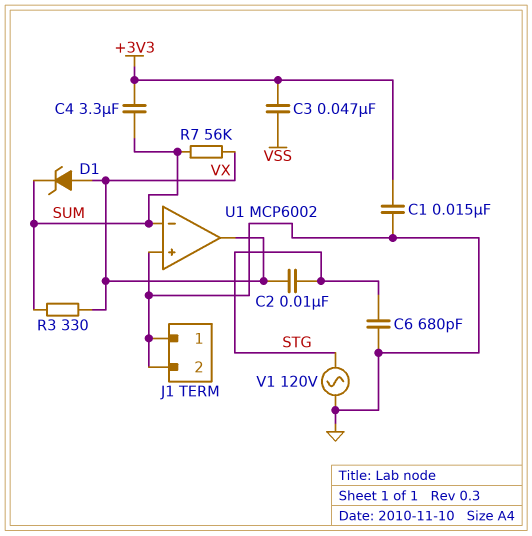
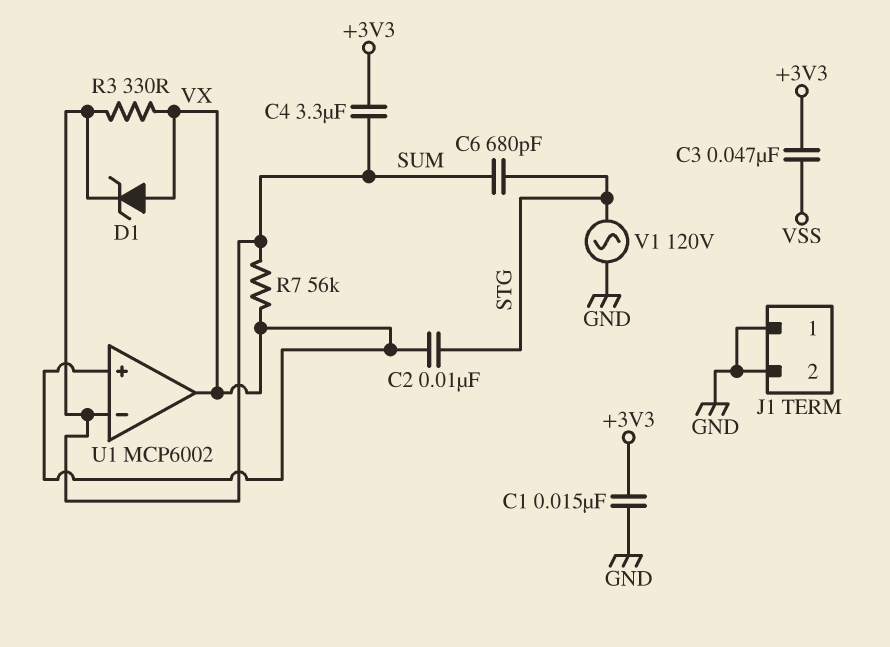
C6: 680pF (GND, STG) -> 680pF (STG, SUM)
U1 pin in+: GND -> VX

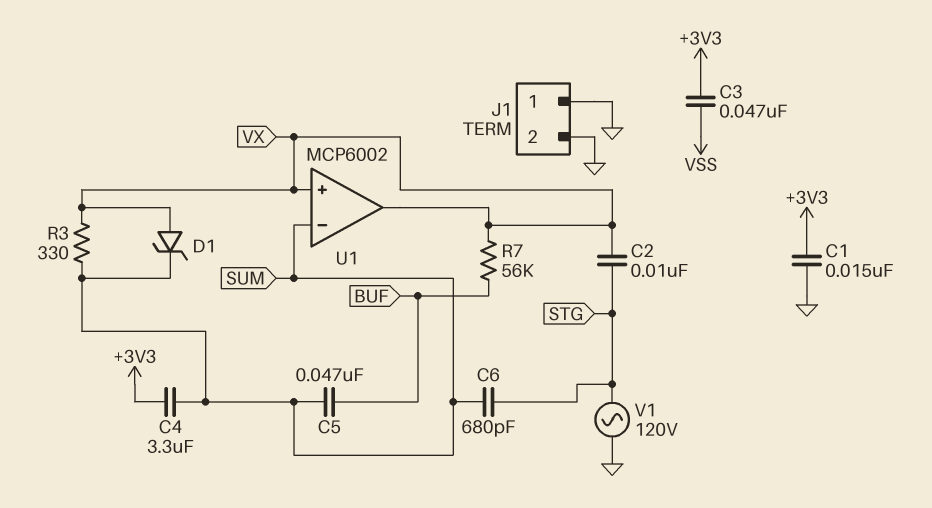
C5: none -> 47nF (BUF, SUM)
R7: 56k (SUM, VX) -> 56k (BUF, VX)

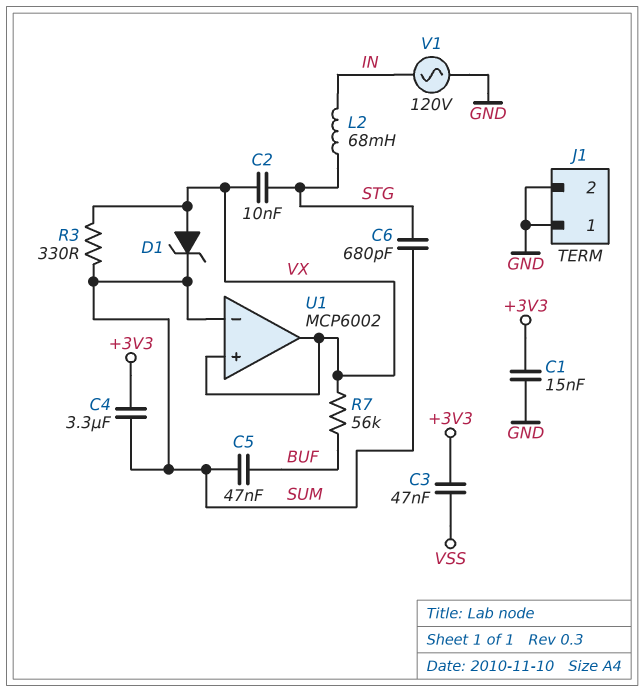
L2: none -> 68mH (IN, STG)
V1: AC 120V (GND, STG) -> AC 120V (GND, IN)

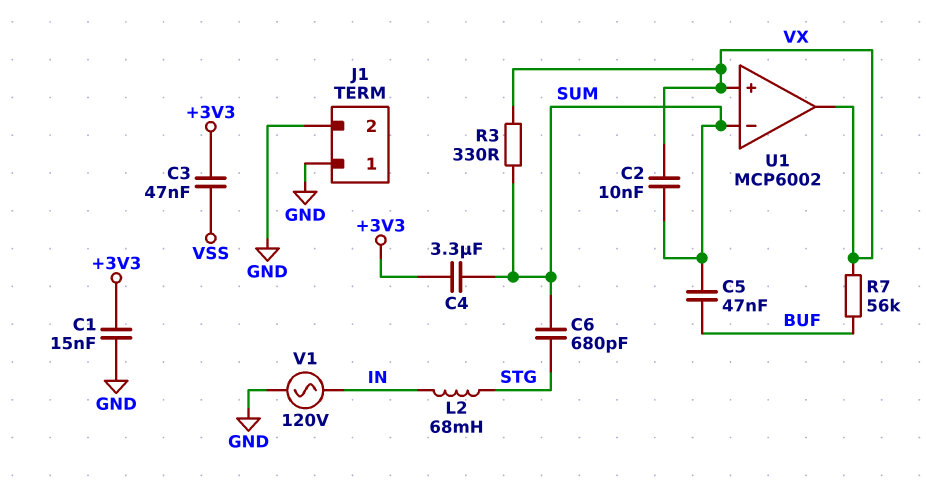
C2: 10nF (STG, VX) -> 10nF (SUM, VX)
D1: zener (A VX, K SUM) -> none

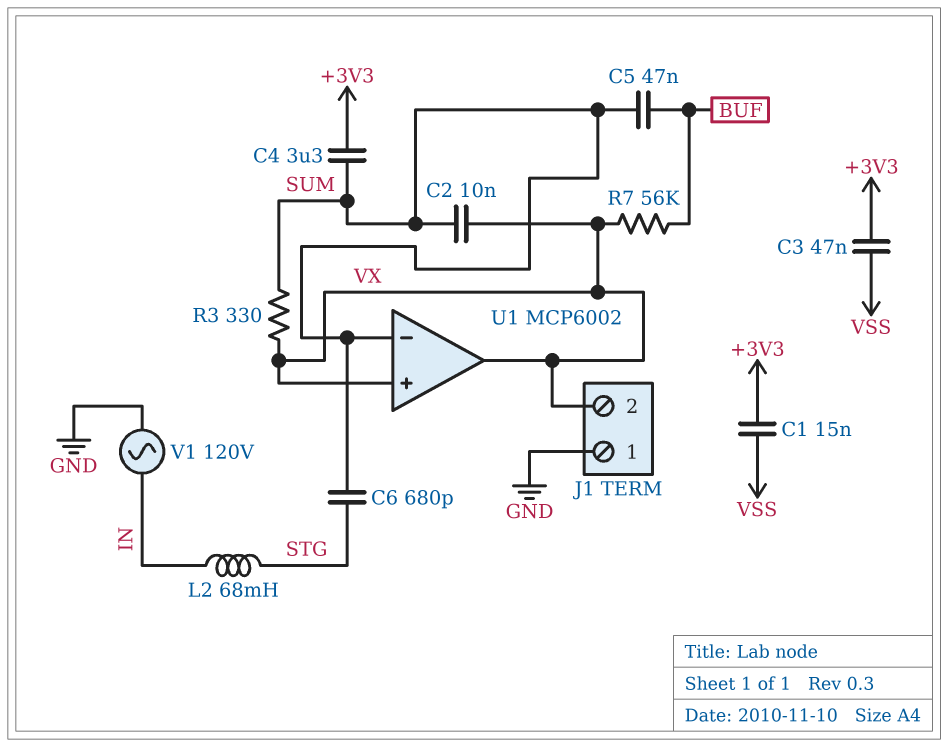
C1: 15nF (+3V3, GND) -> 15nF (+3V3, VSS)
J1 pin 2: GND -> VX

